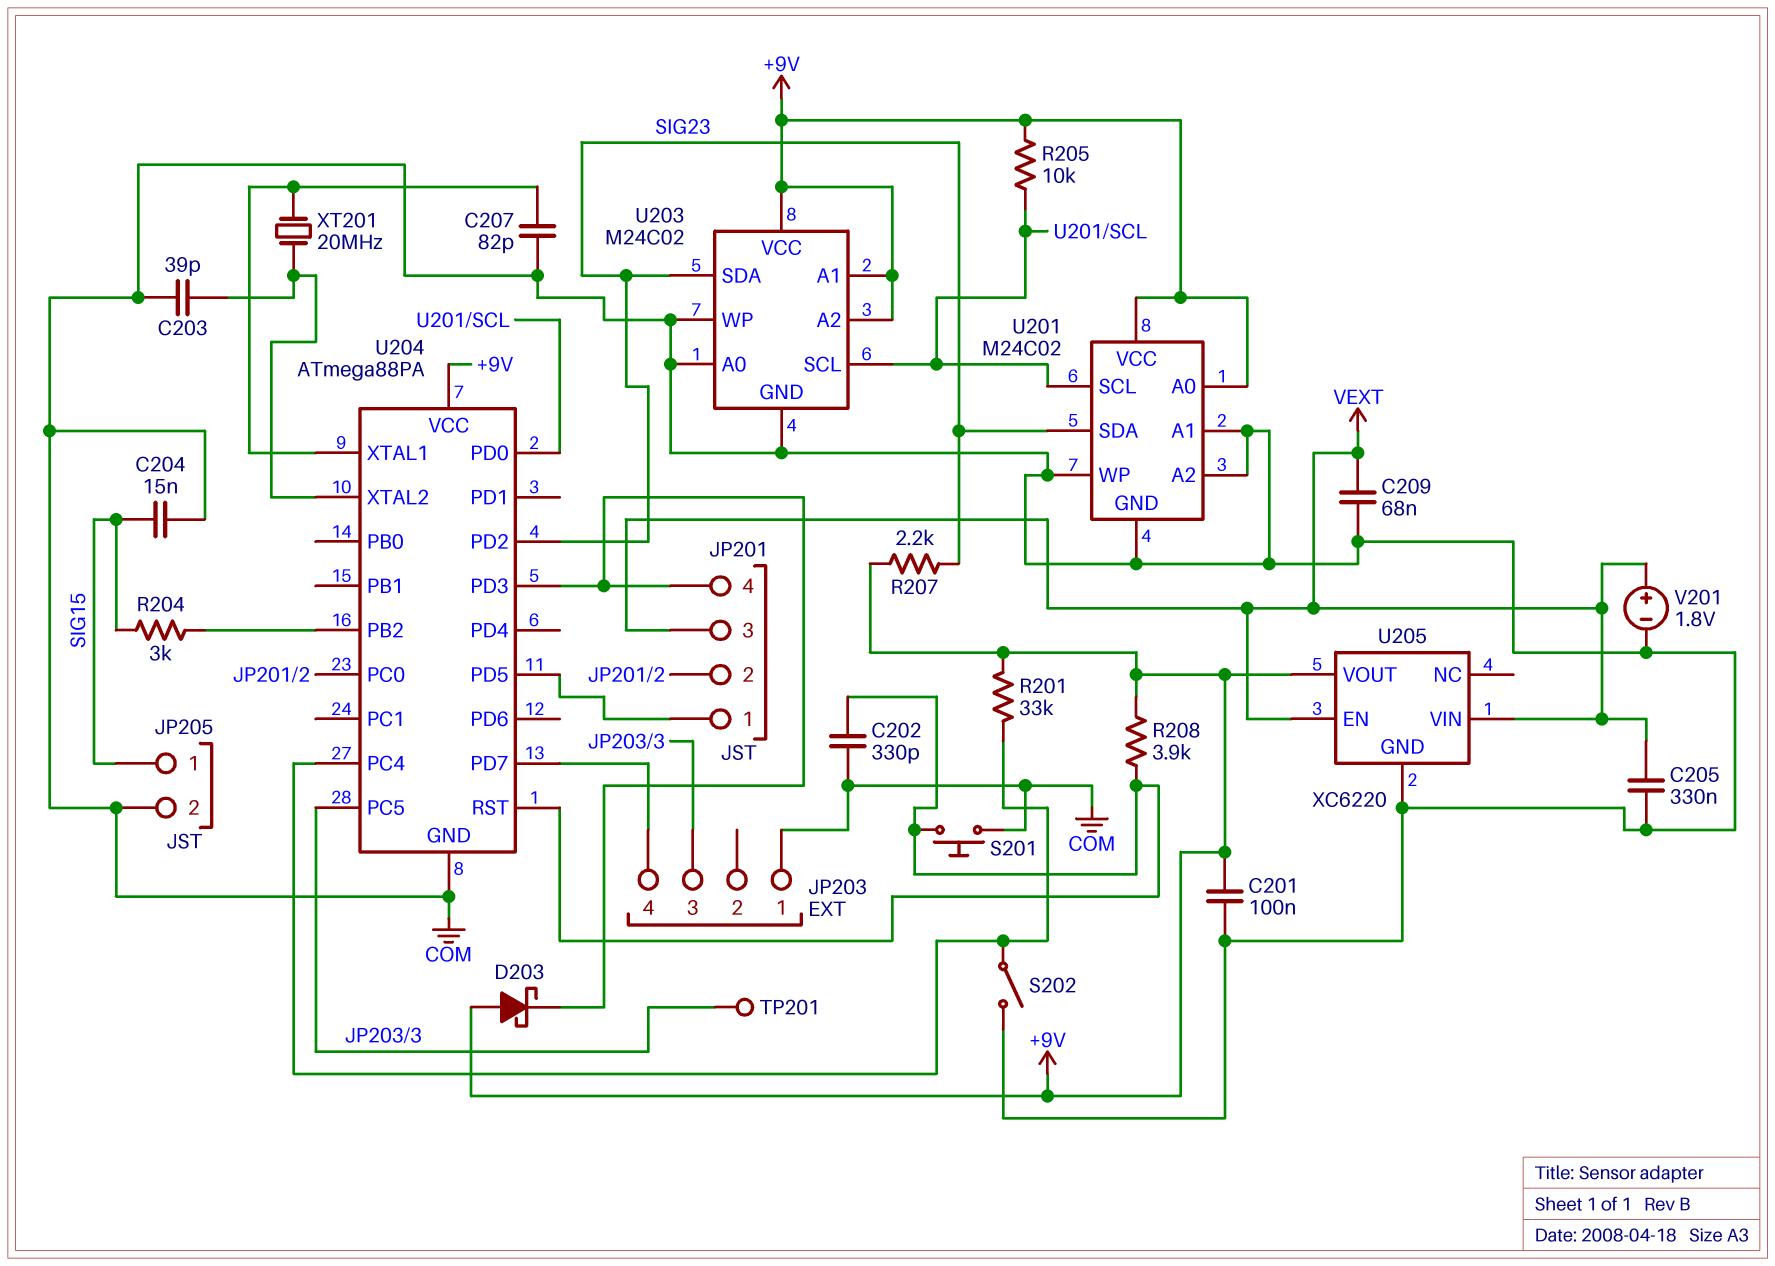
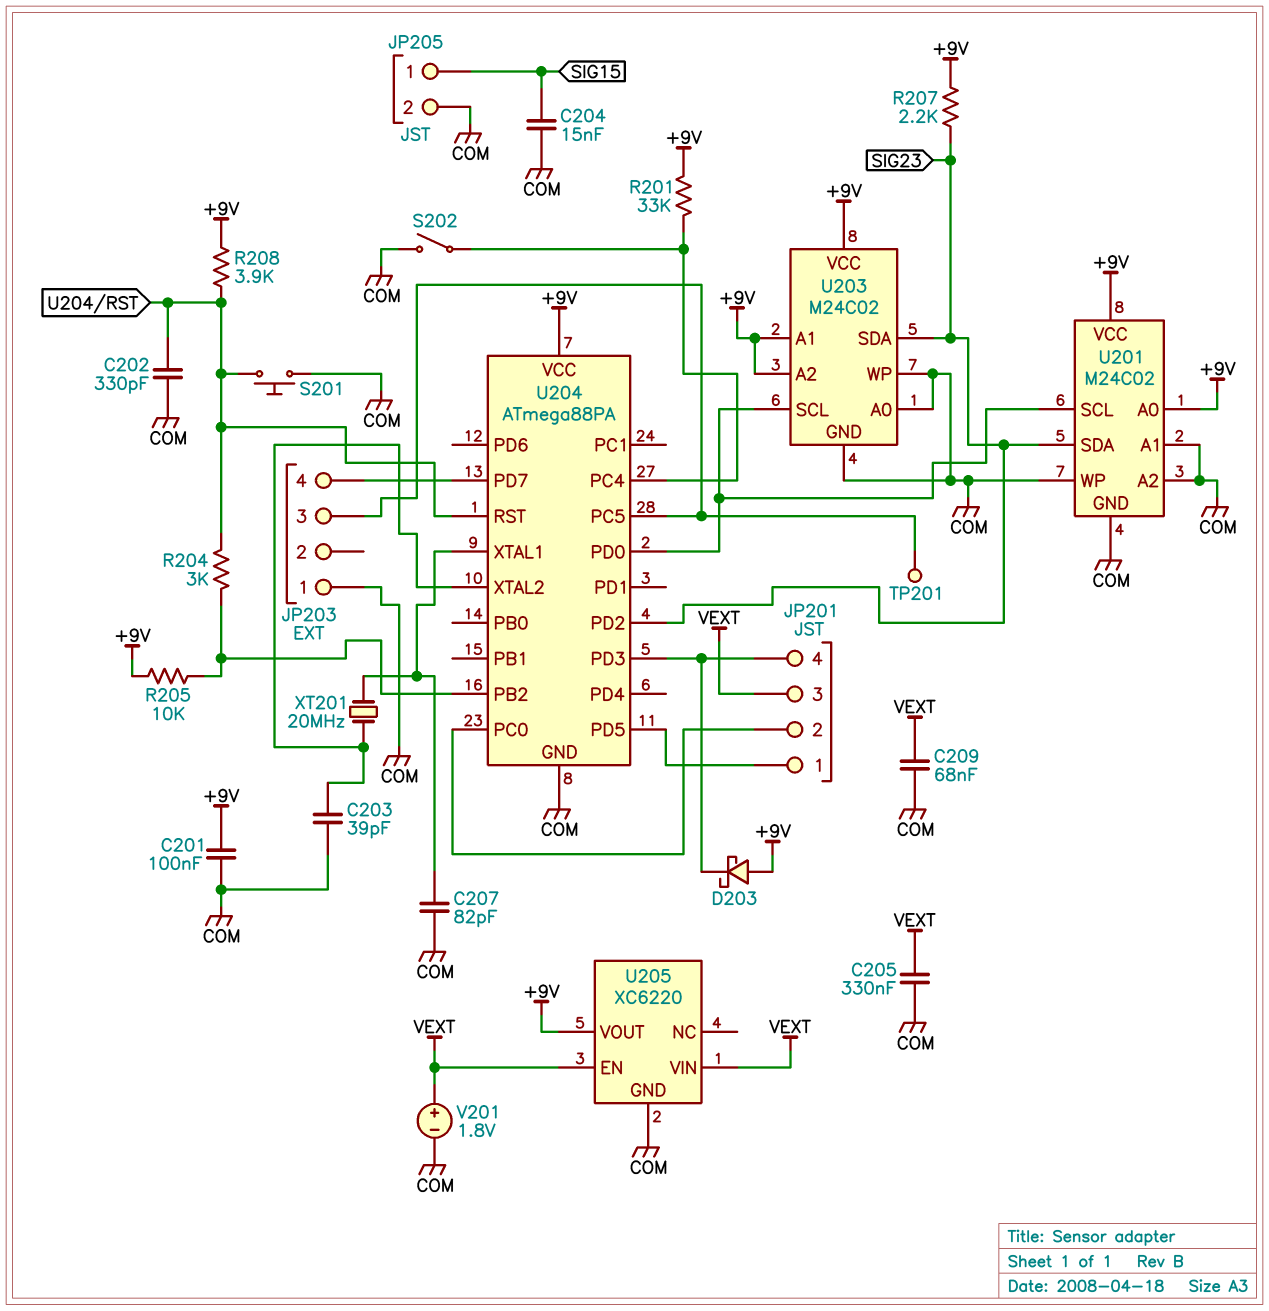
R204: 3k (SIG15, U204/PB2) -> 3k (U204/PB2, U204/RST)
R205: 10k (+9V, U201/SCL) -> 10k (+9V, U204/PB2)

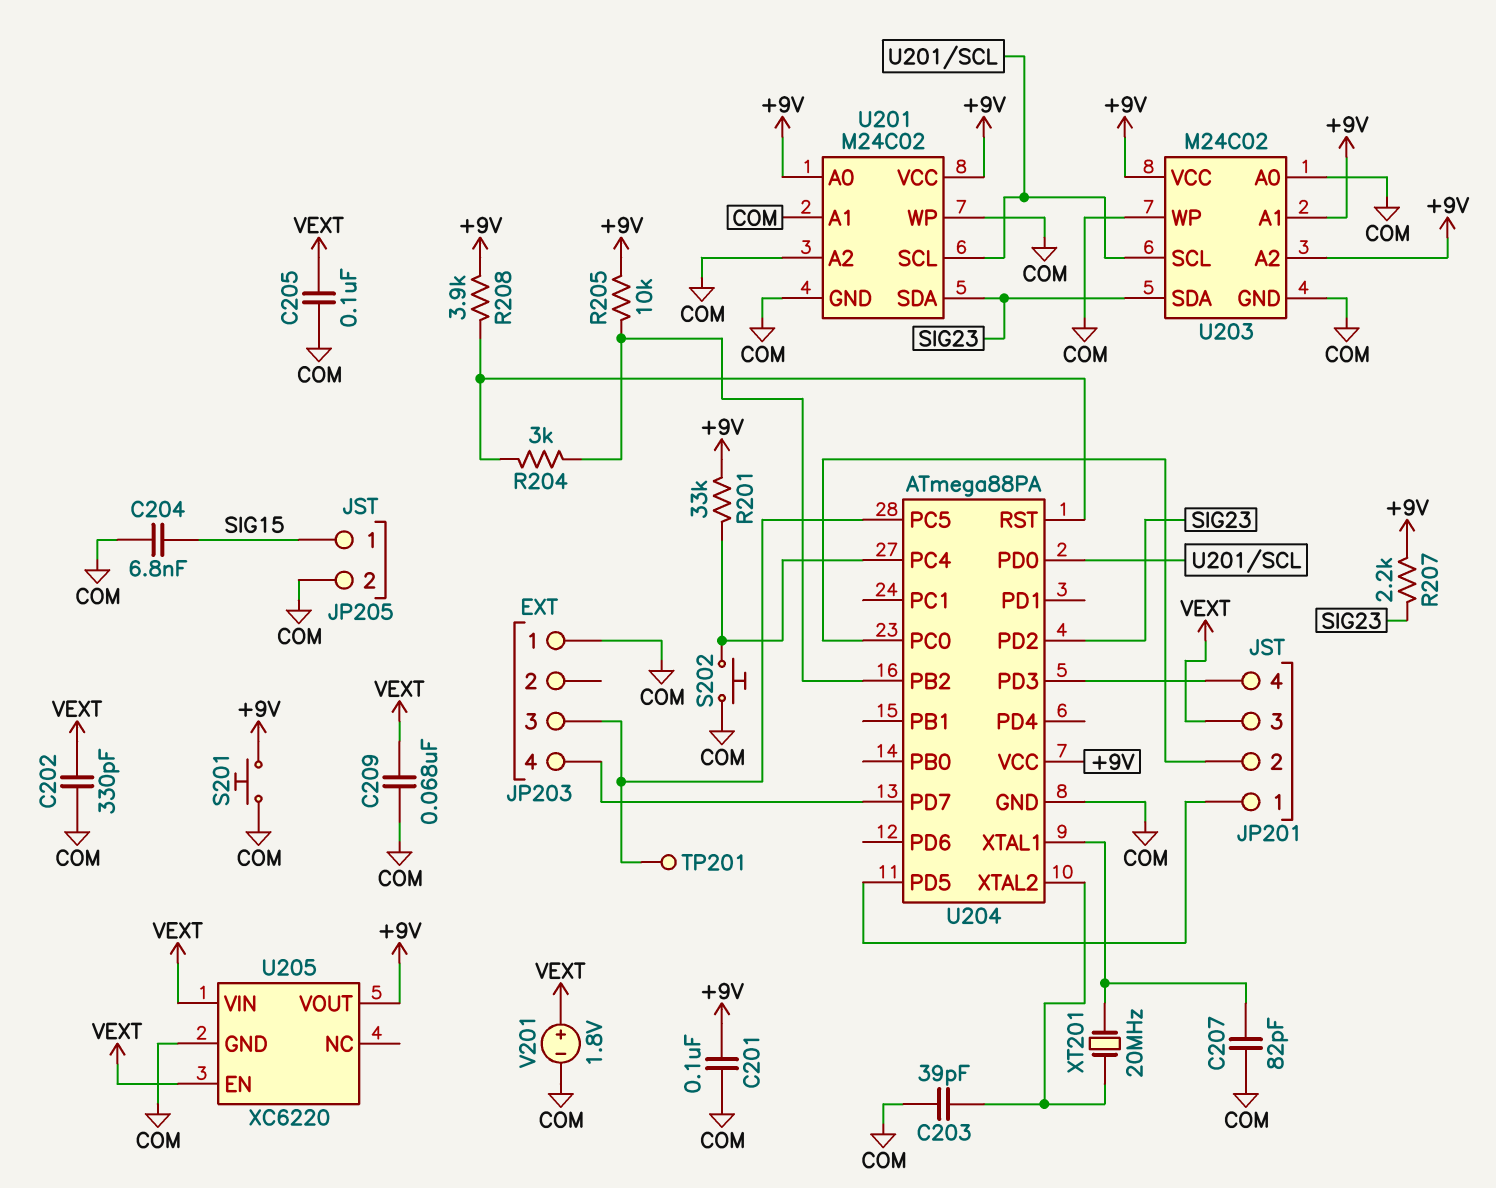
C202: 330pF (COM, U204/RST) -> 330pF (COM, VEXT)
C204: 15nF (COM, SIG15) -> 6.8nF (COM, SIG15)
C205: 330nF (COM, VEXT) -> 100nF (COM, VEXT)
D203: schottky (A +9V, K JP201/4) -> none
S201: button (COM, U204/RST) -> button (+9V, COM)
S202: switch (COM, U204/PC4) -> button (COM, U204/PC4)

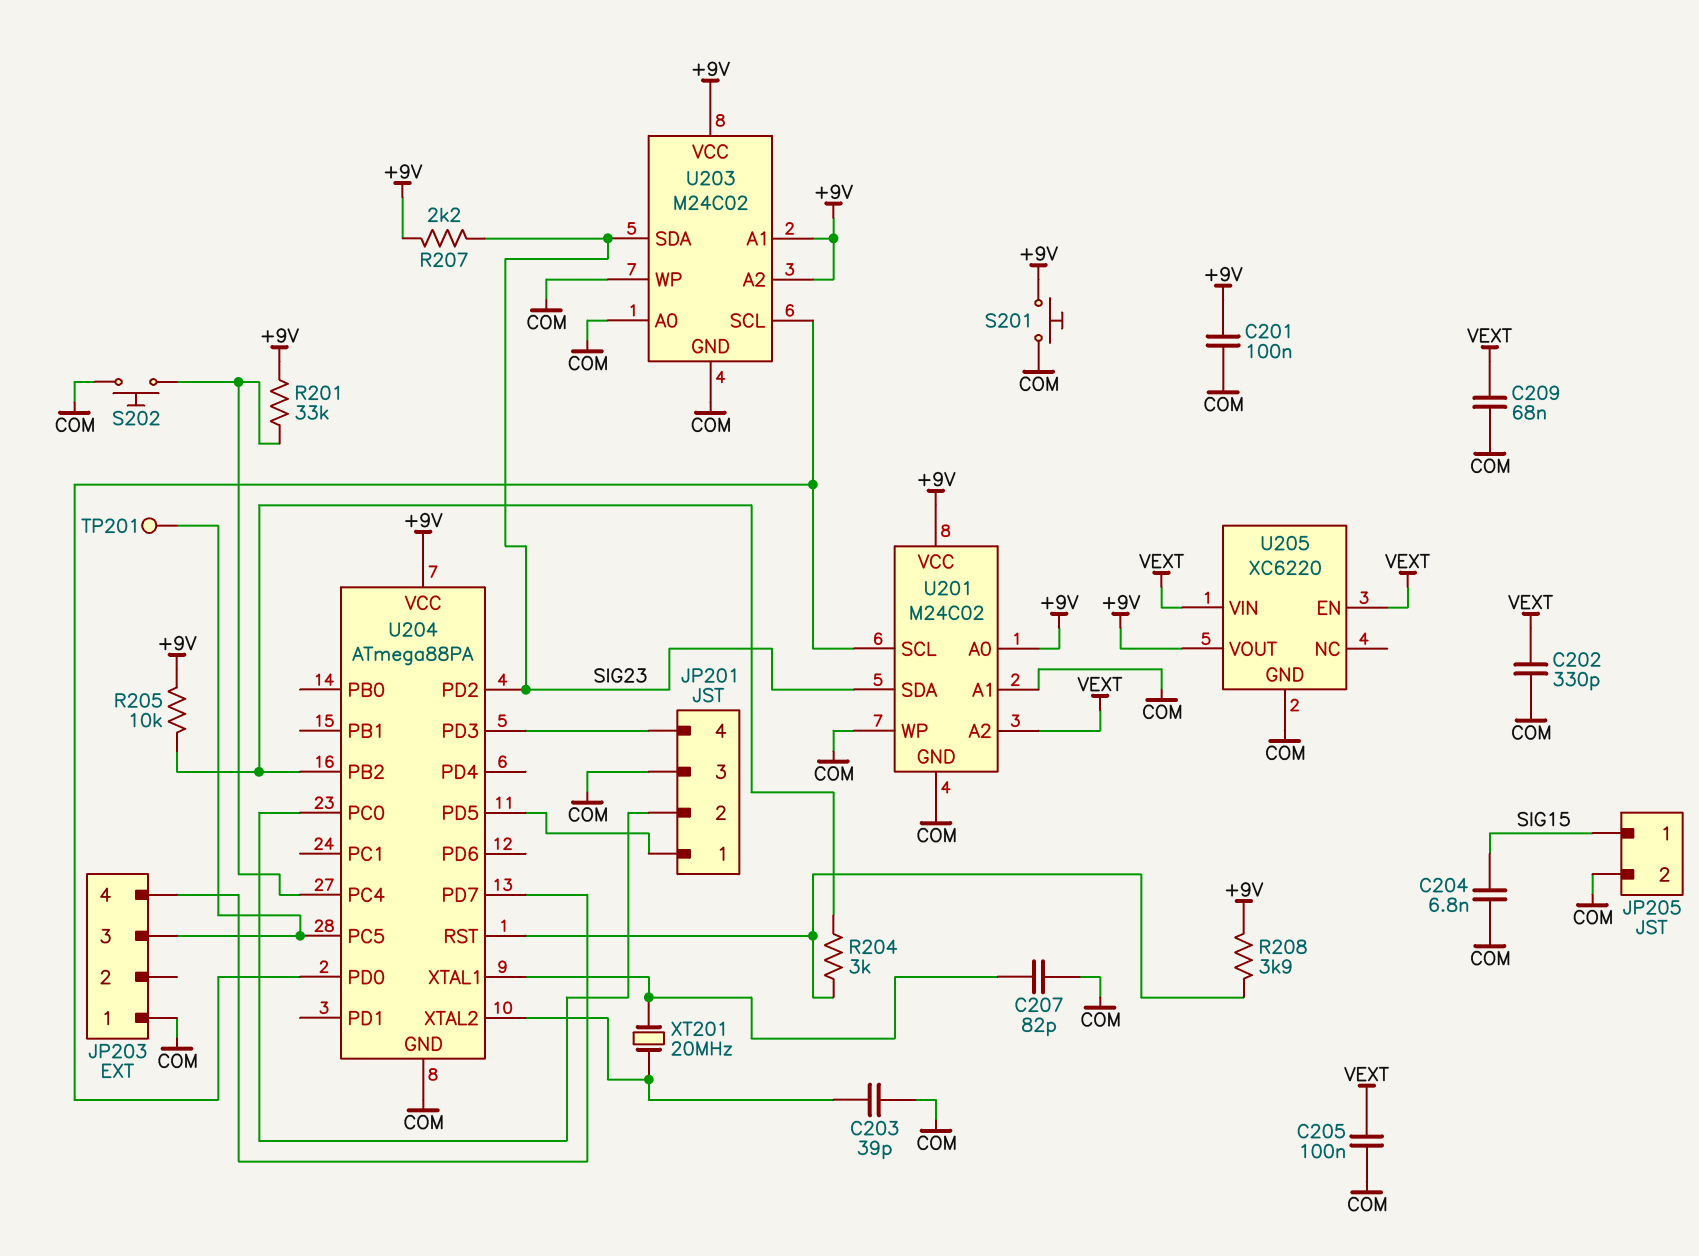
JP201 pin 3: VEXT -> COM
U201 pin A2: COM -> VEXT
V201: 1.8V (plus VEXT, minus COM) -> none

